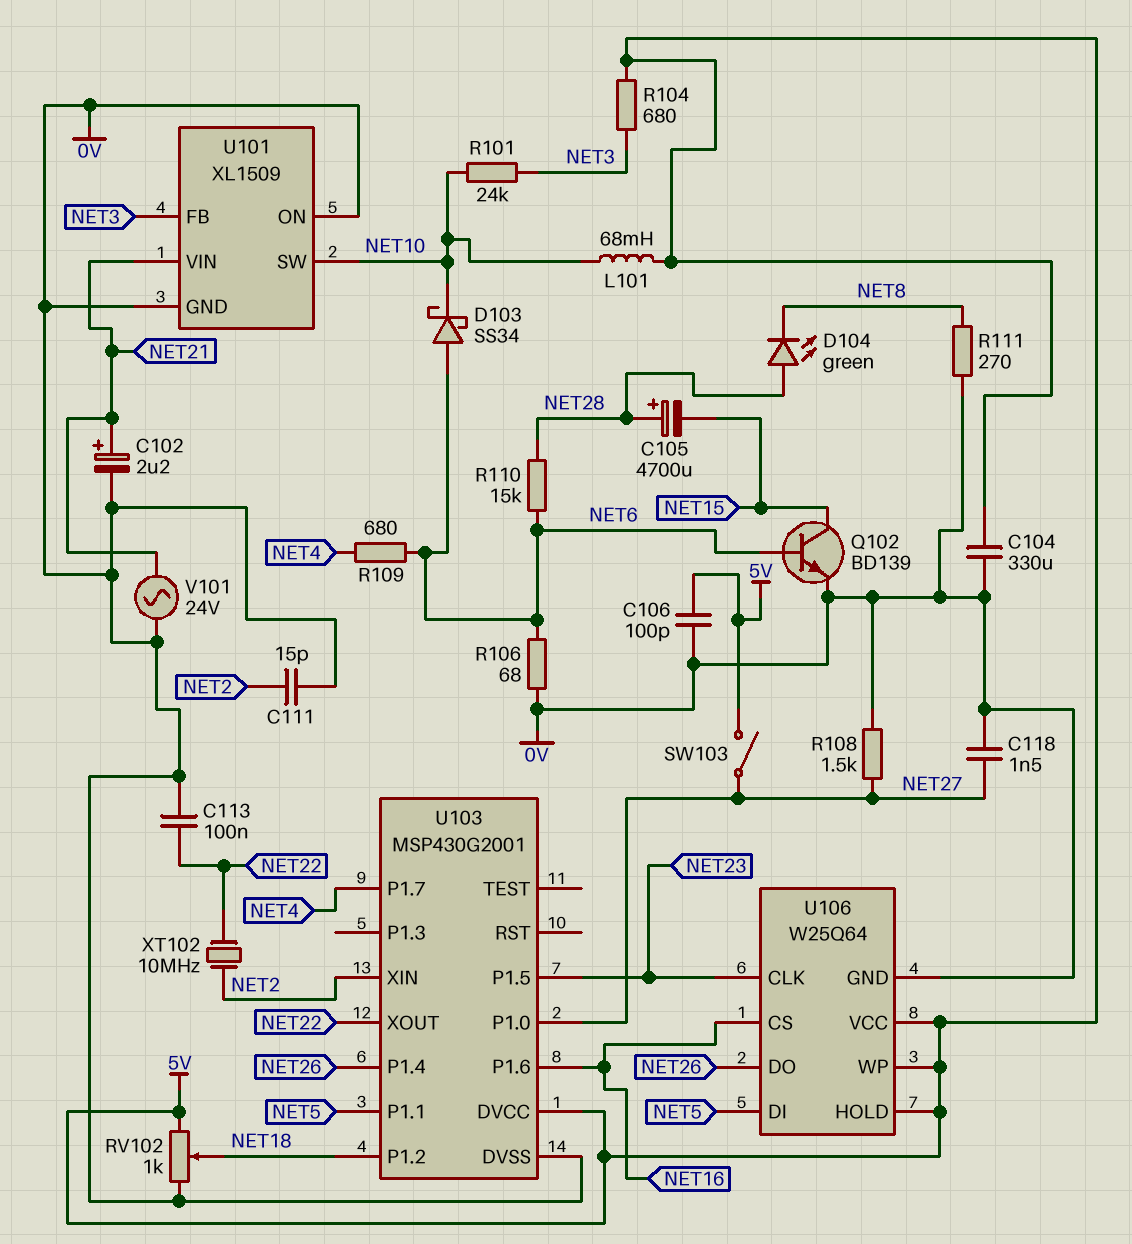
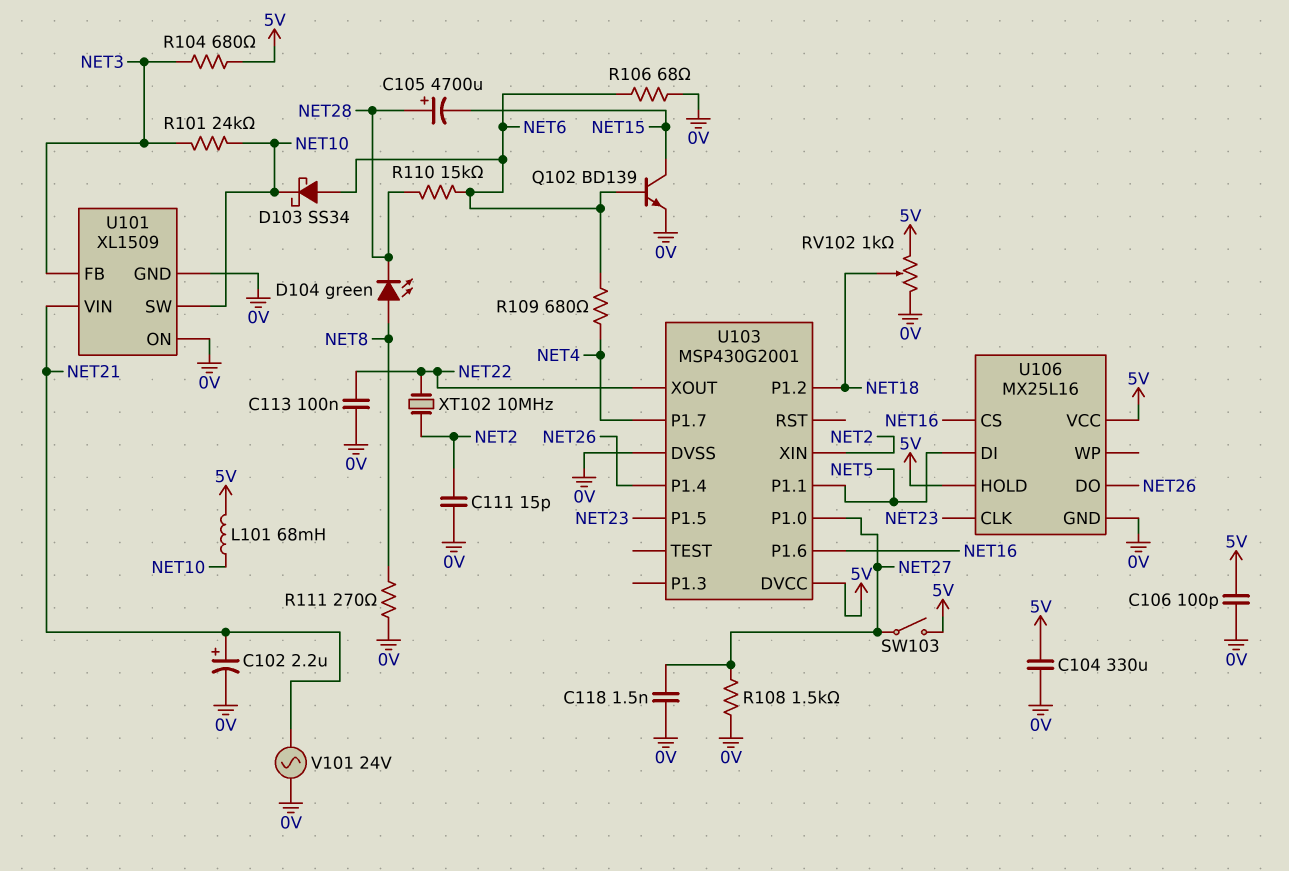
D104: LED green (A NET28, K NET8) -> LED green (A NET8, K NET28)
U106: W25Q64 -> MX25L16
U106 pin WP: 5V -> none

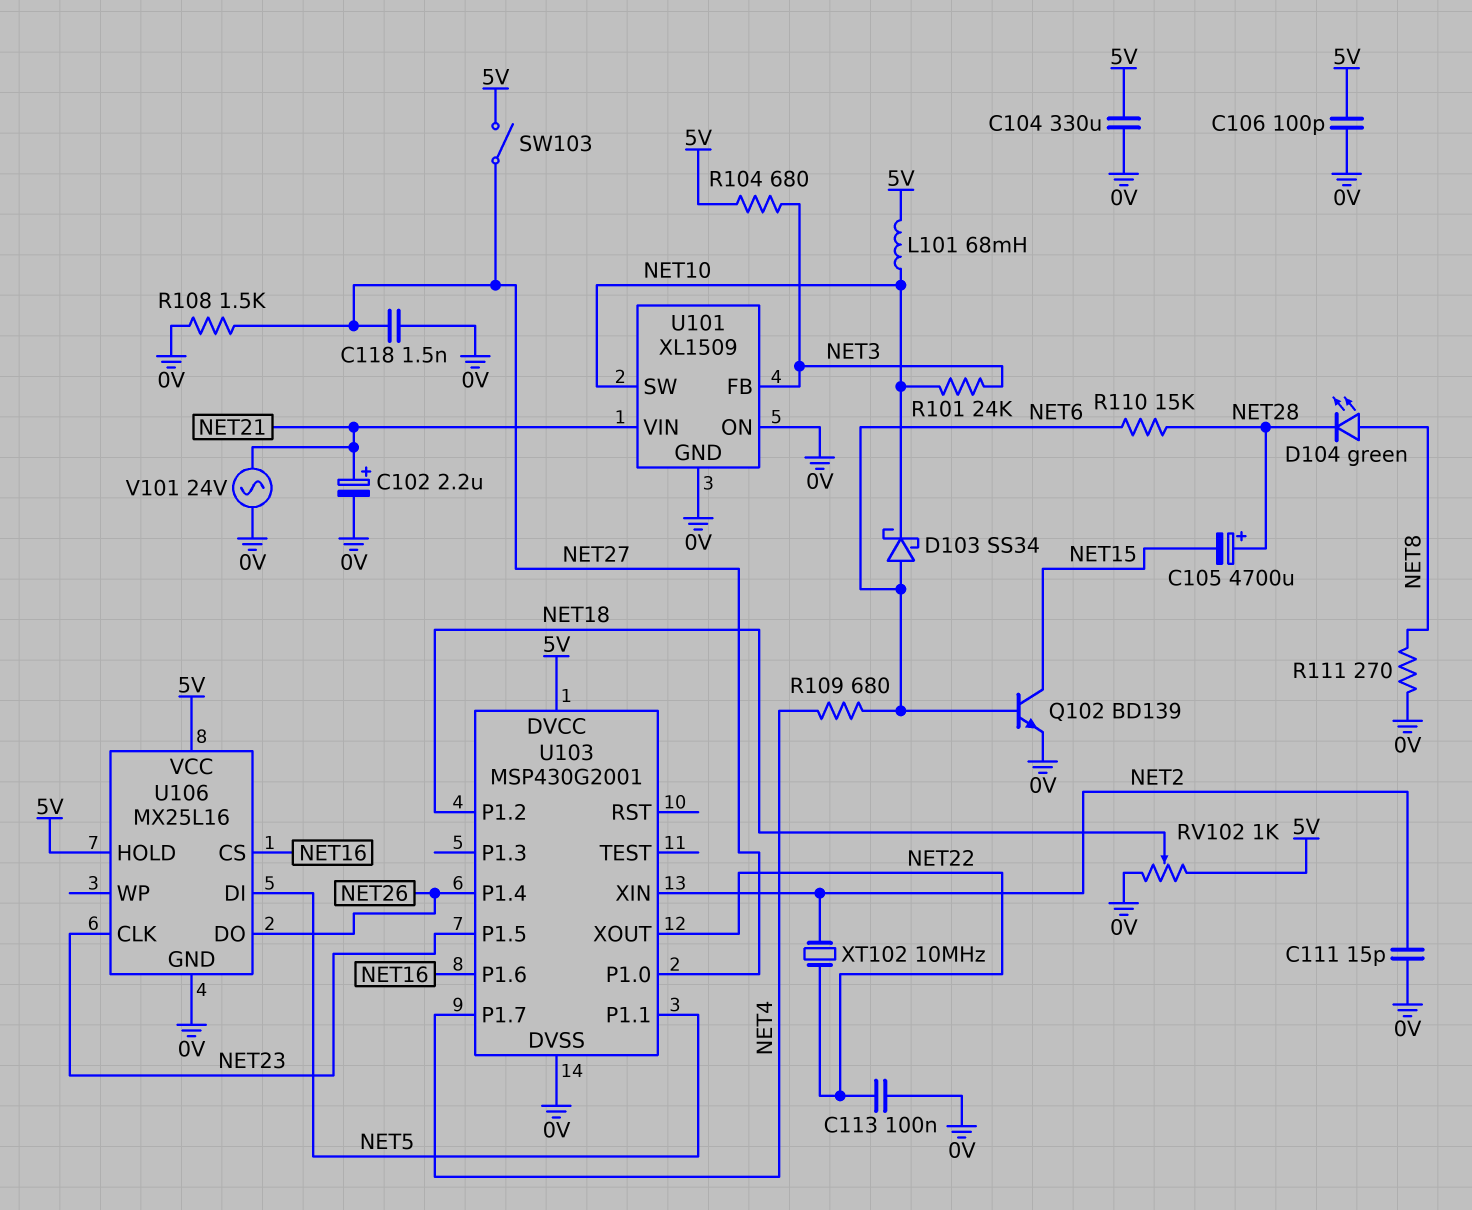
R106: 68 (0V, NET6) -> none

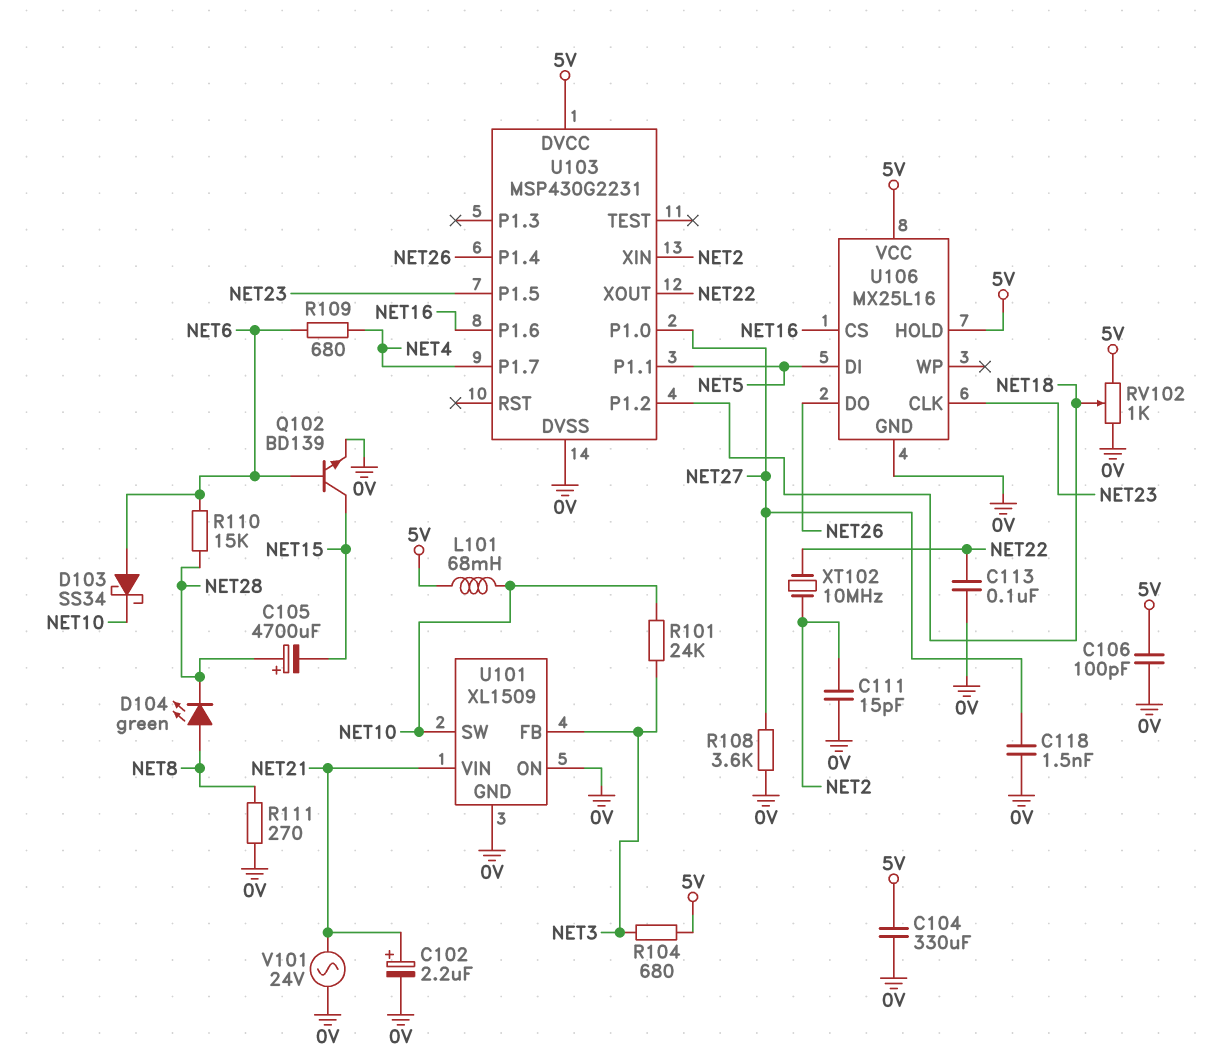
R108: 1.5k (0V, NET27) -> 3.6k (0V, NET27)
SW103: switch (5V, NET27) -> none
U103: MSP430G2001 -> MSP430G2231

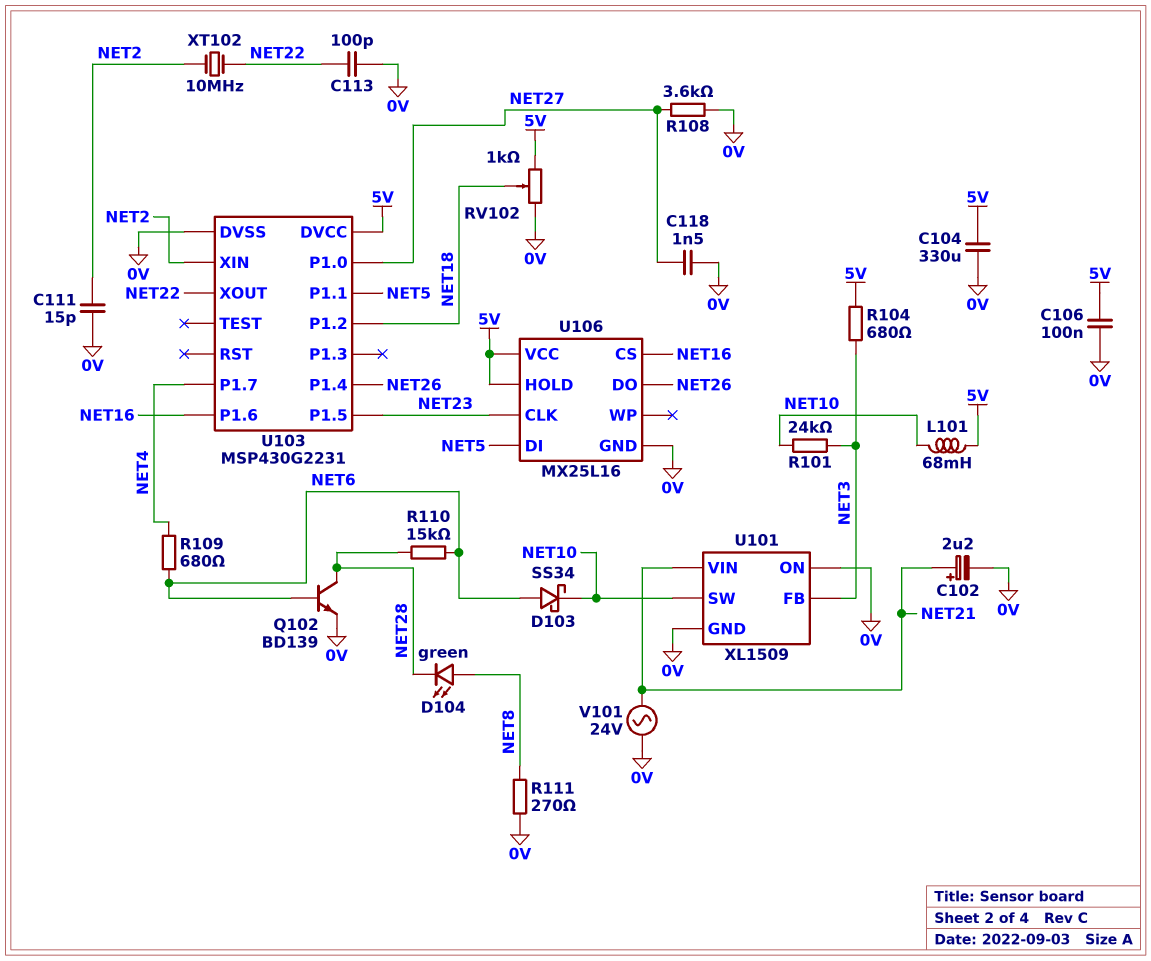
C105: 4700uF (plus NET28, minus NET15) -> none
C106: 100pF (0V, 5V) -> 100nF (0V, 5V)
C113: 100nF (0V, NET22) -> 100pF (0V, NET22)
Q102: NPN BD139 (B NET6, C NET15, E 0V) -> NPN BD139 (B NET6, C NET28, E 0V)

